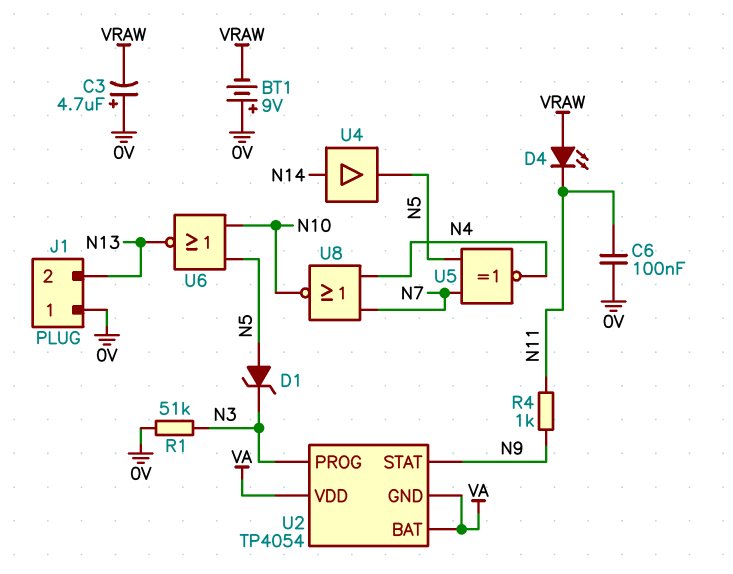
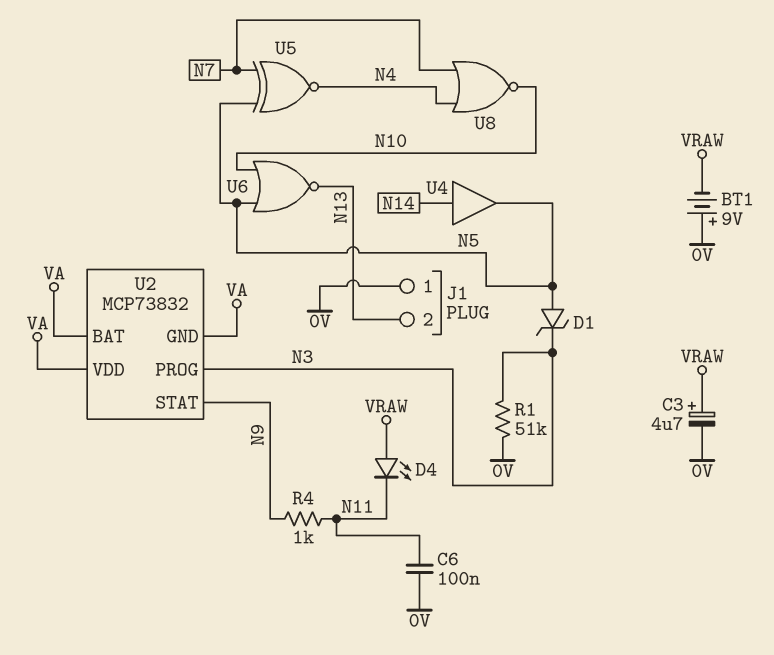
C3: 4.7uF (plus 0V, minus VRAW) -> 4.7uF (plus VRAW, minus 0V)
U2: TP4054 -> MCP73832

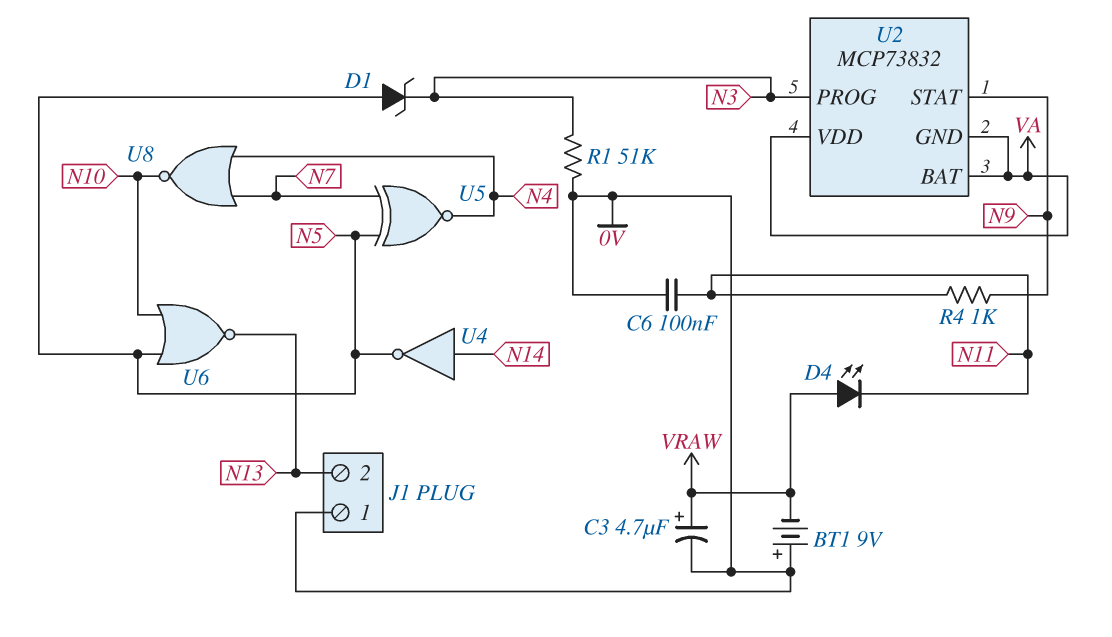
U4: buffer (in N14, out N5) -> NOT (in N14, out N5)

